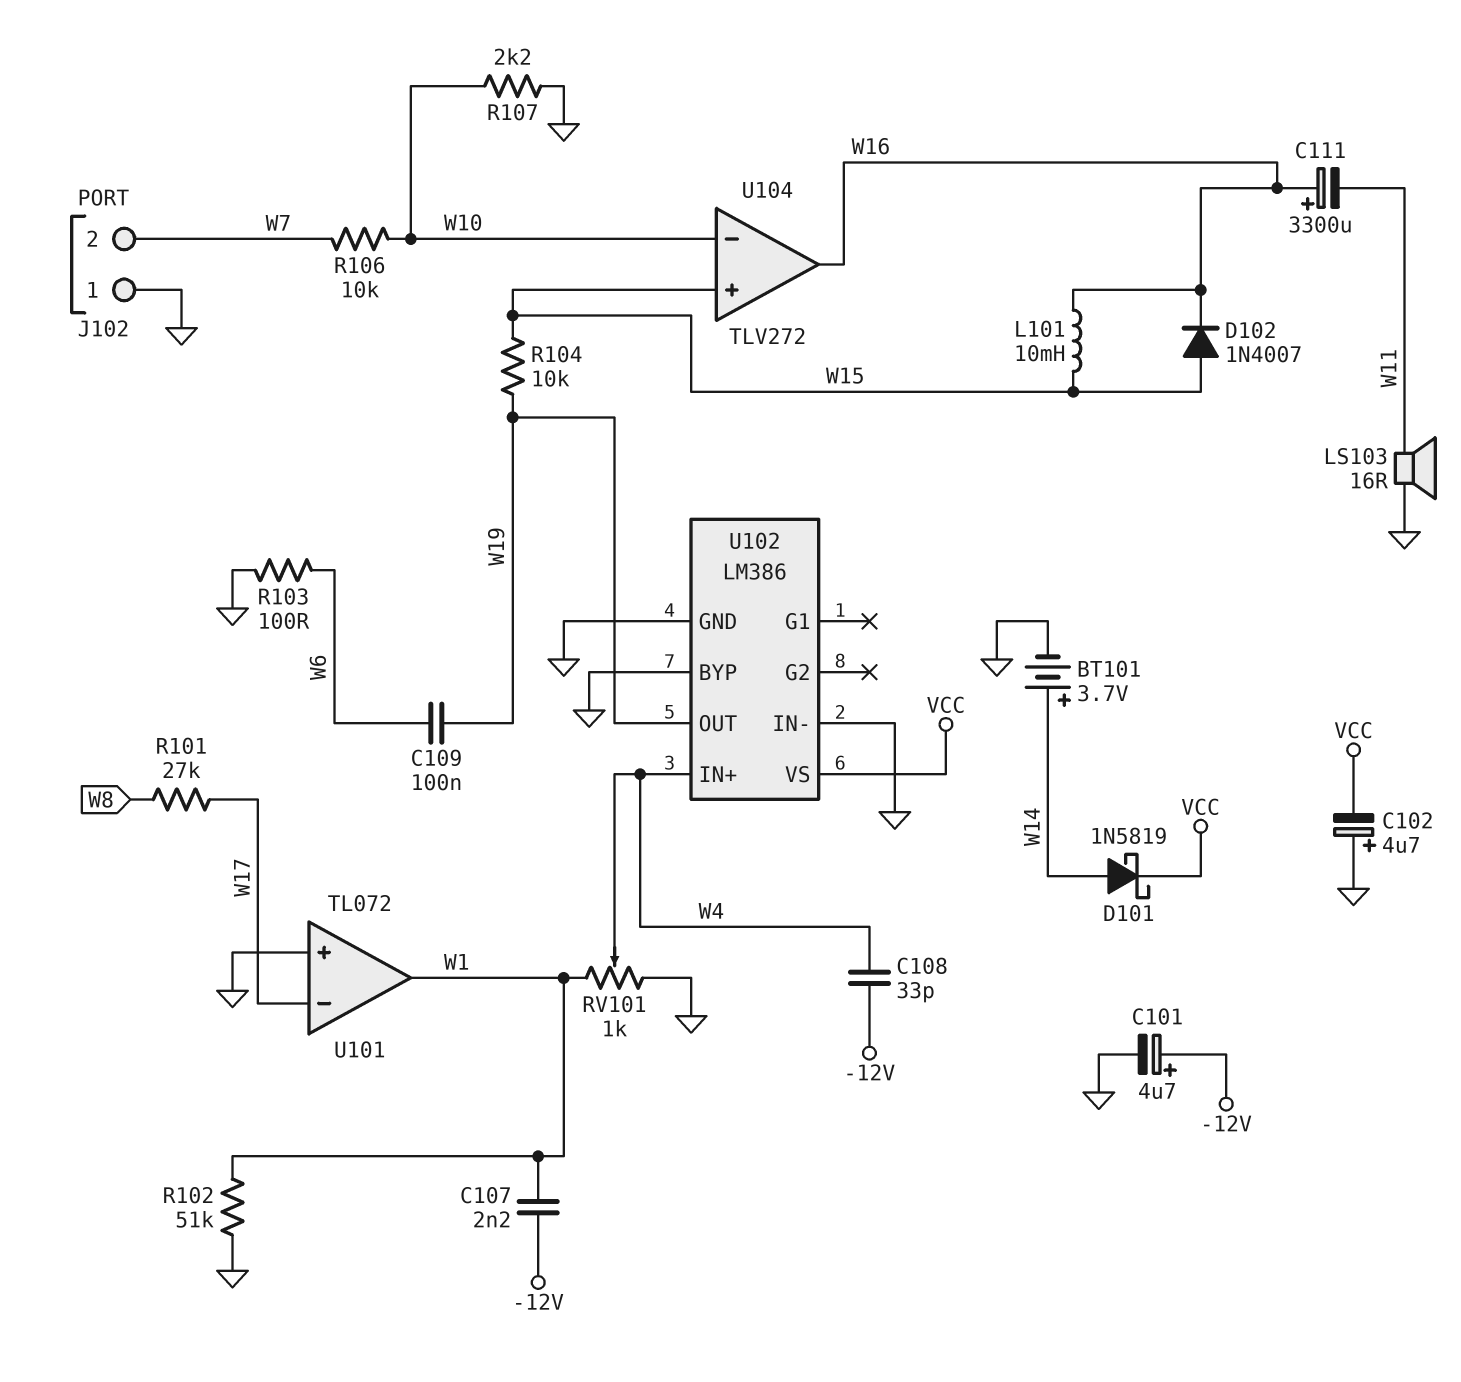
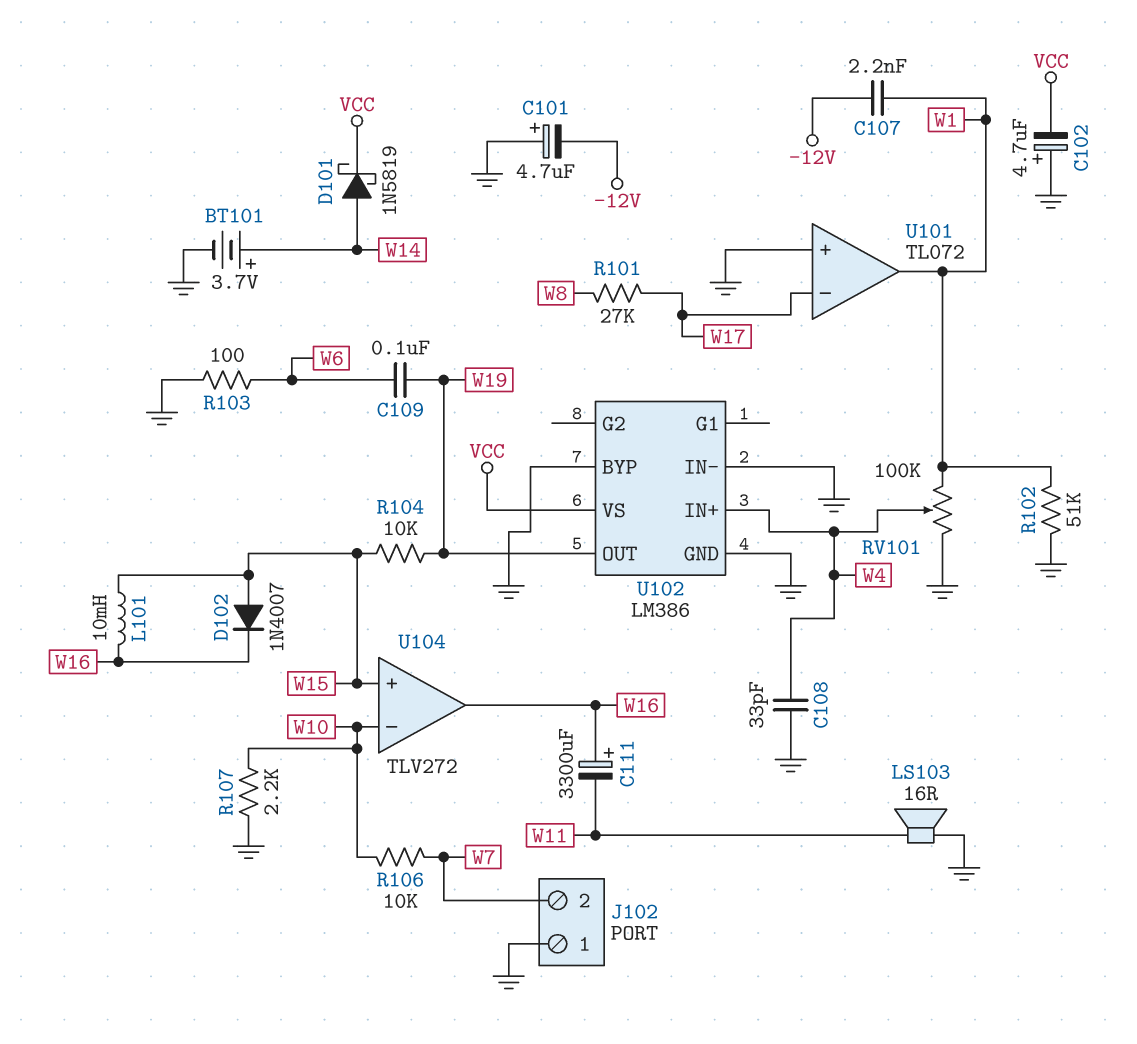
C101: 4.7uF (plus -12V, minus GND) -> 4.7uF (plus GND, minus -12V)
C108: 33pF (-12V, W4) -> 33pF (GND, W4)
RV101: 1k (GND, W1, wiper W4) -> 100k (GND, W1, wiper W4)

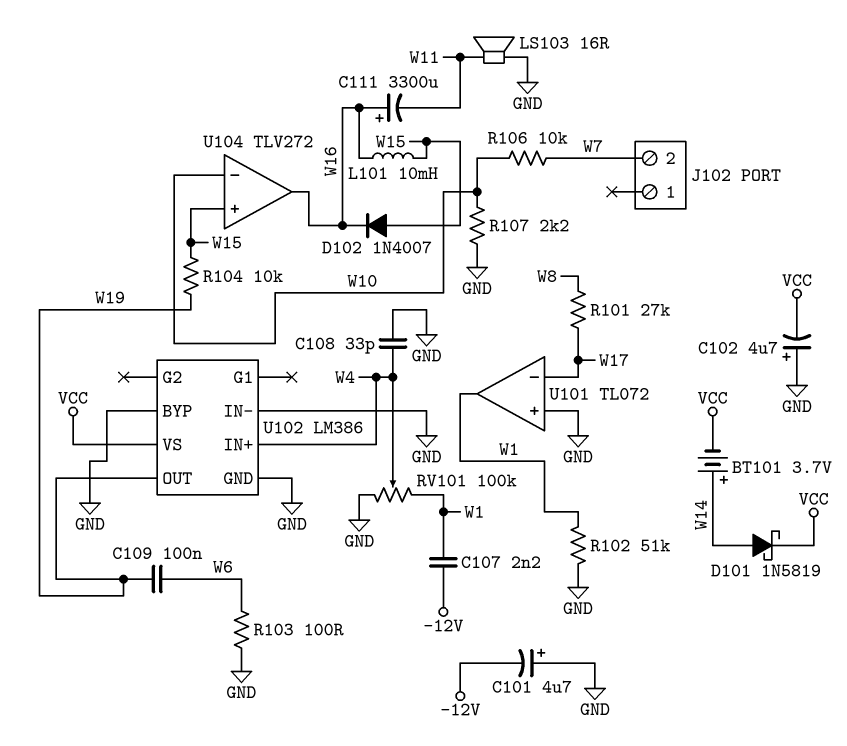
BT101: 3.7V (plus W14, minus GND) -> 3.7V (plus W14, minus VCC)
J102 pin 1: GND -> none

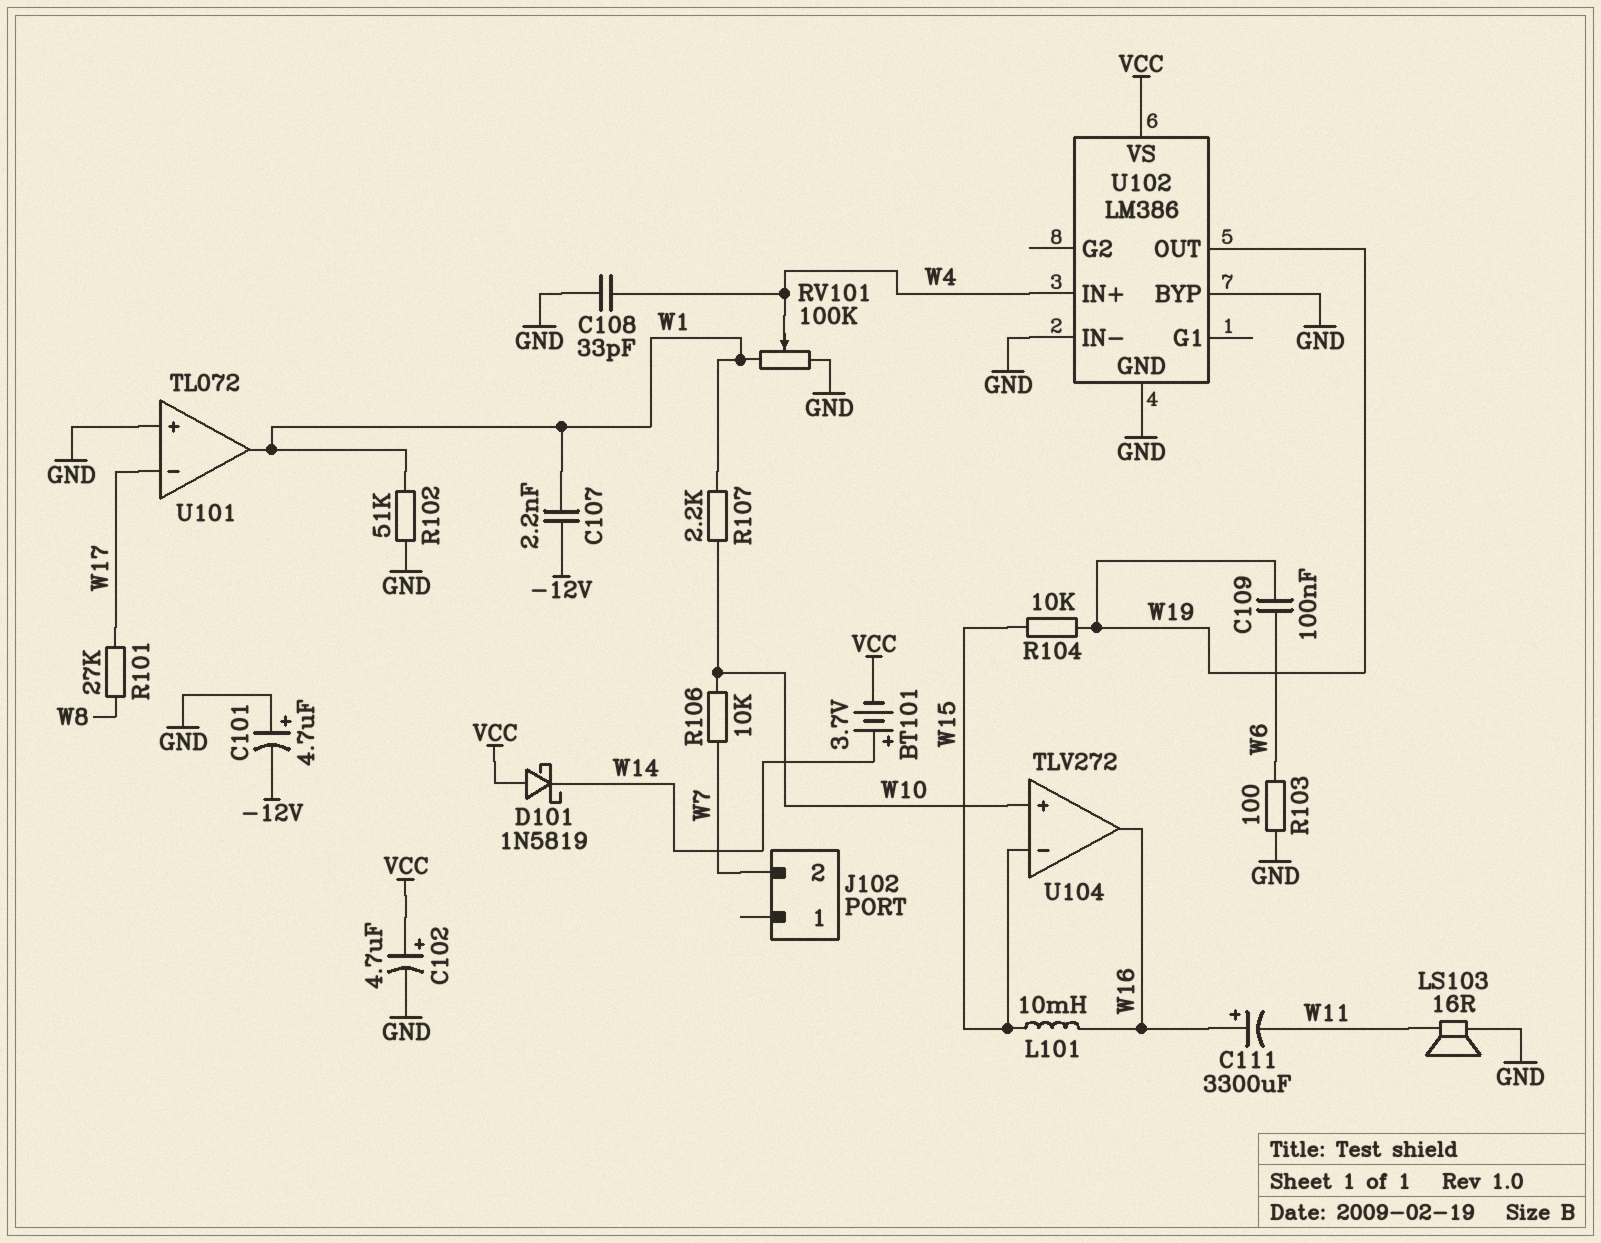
C102: 4.7uF (plus GND, minus VCC) -> 4.7uF (plus VCC, minus GND)
D101: schottky 1N5819 (A W14, K VCC) -> schottky 1N5819 (A VCC, K W14)
D102: diode 1N4007 (A W15, K W16) -> none
R107: 2.2k (GND, W10) -> 2.2k (W1, W10)
U104 pin in+: W15 -> W10
U104 pin in-: W10 -> W15

